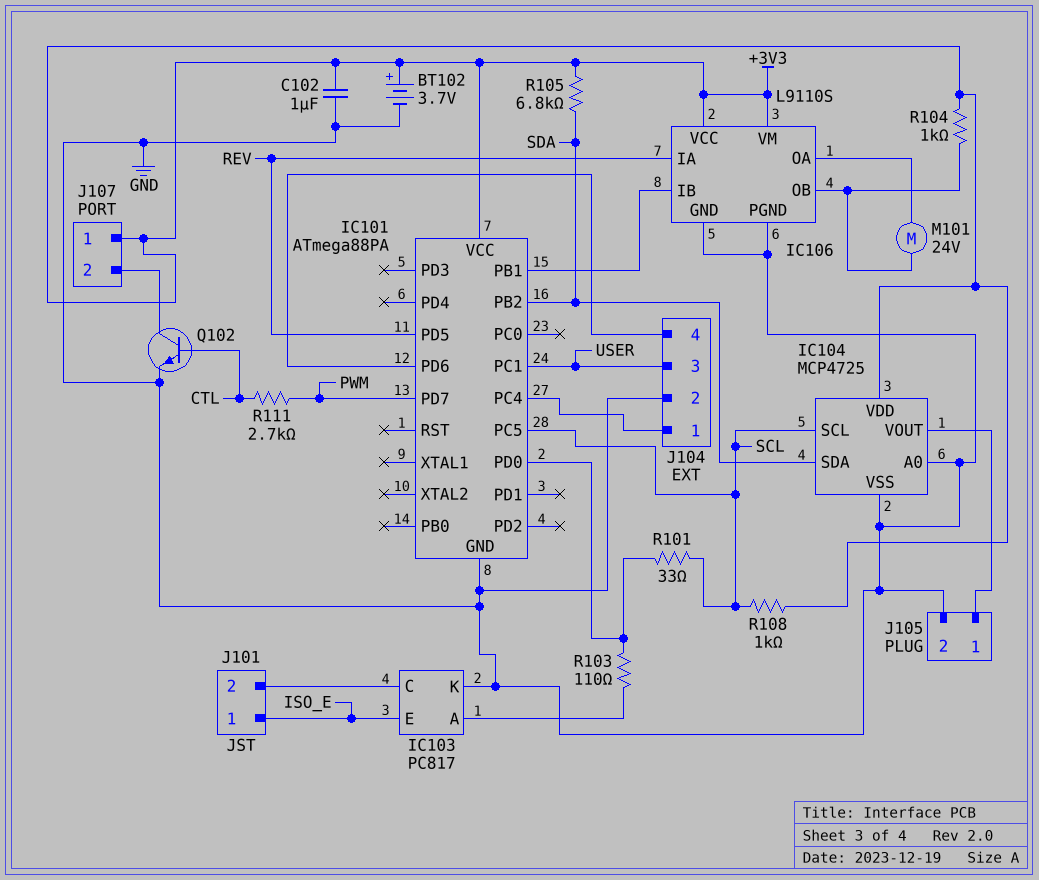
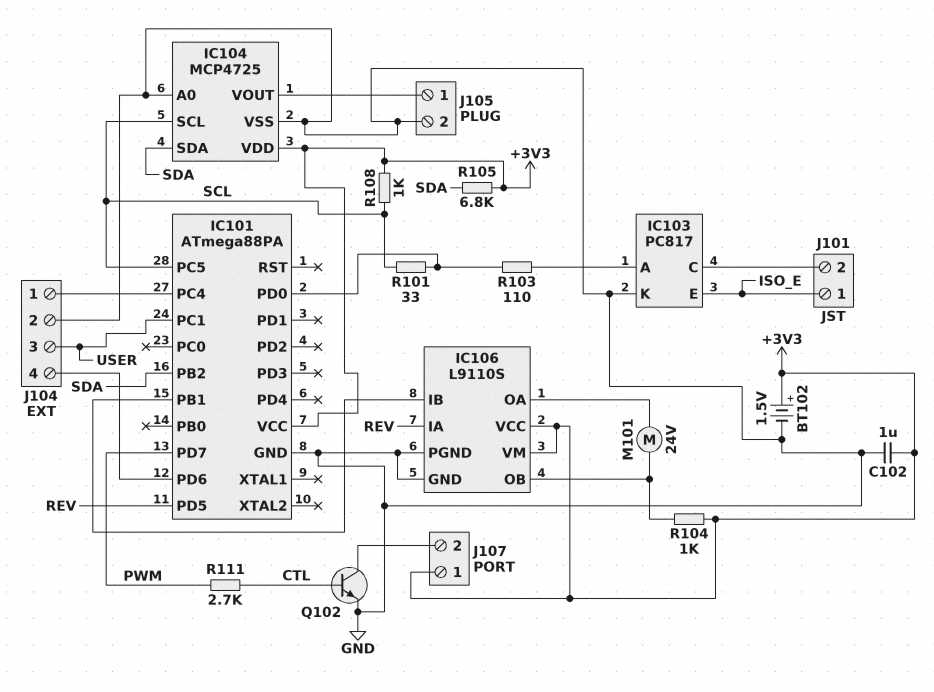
BT102: 3.7V (plus +3V3, minus GND) -> 1.5V (plus +3V3, minus GND)

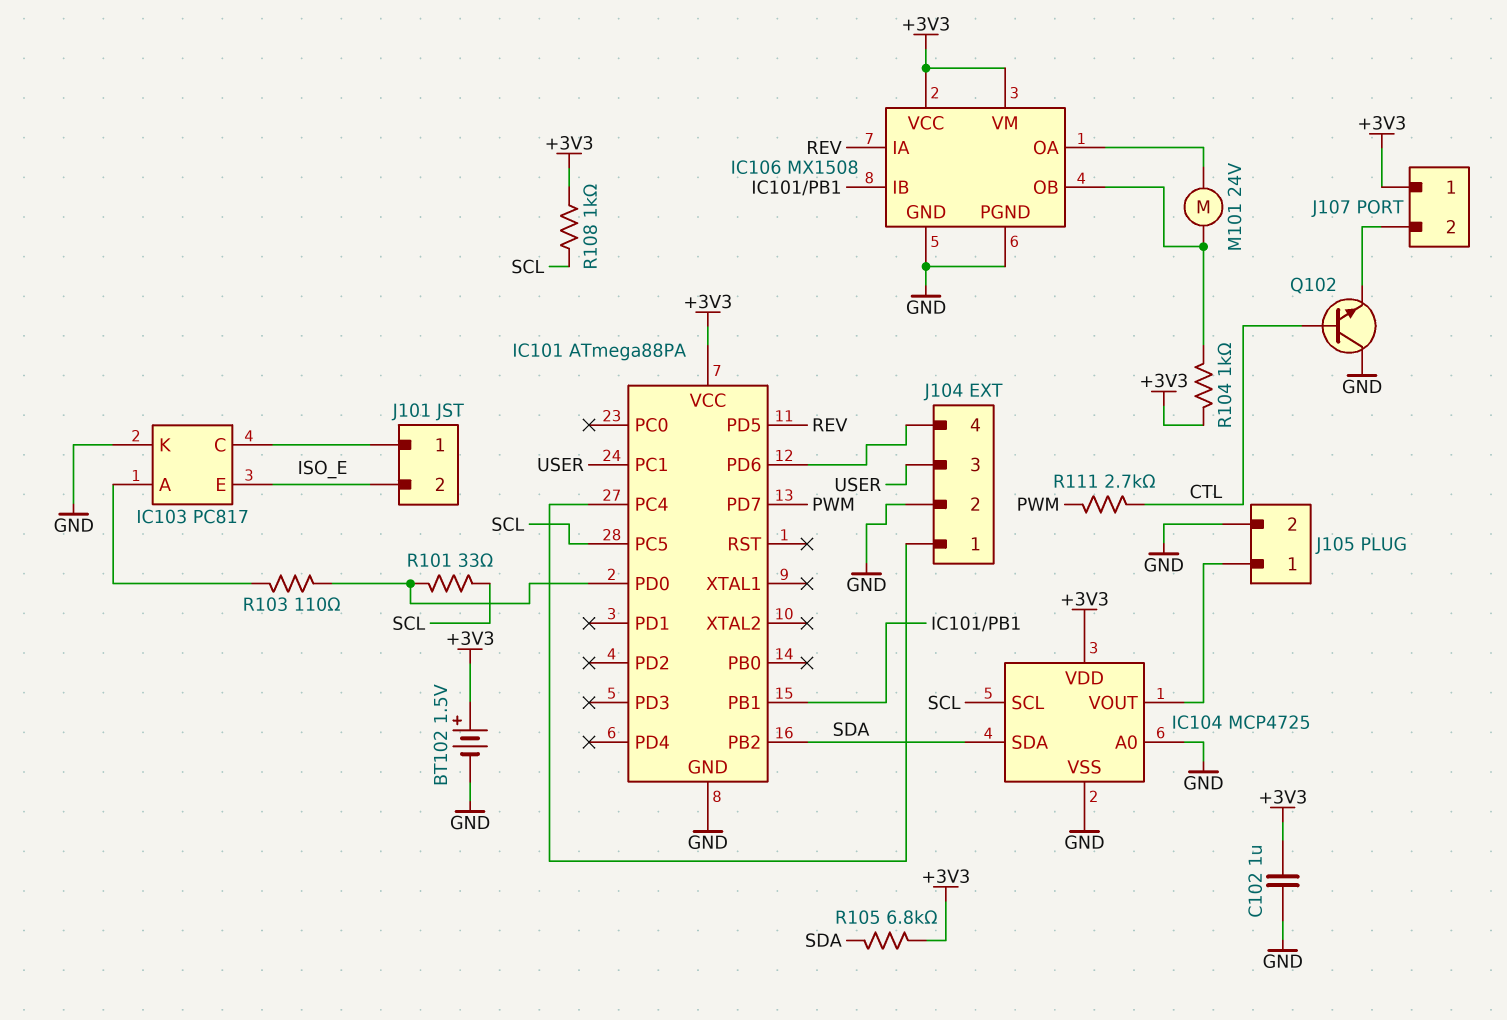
IC106: L9110S -> MX1508
J101 pin 1: ISO_E -> IC103/C
J101 pin 2: IC103/C -> ISO_E
Q102: NPN (B CTL, C J107/2, E GND) -> NPN (B CTL, C GND, E J107/2)

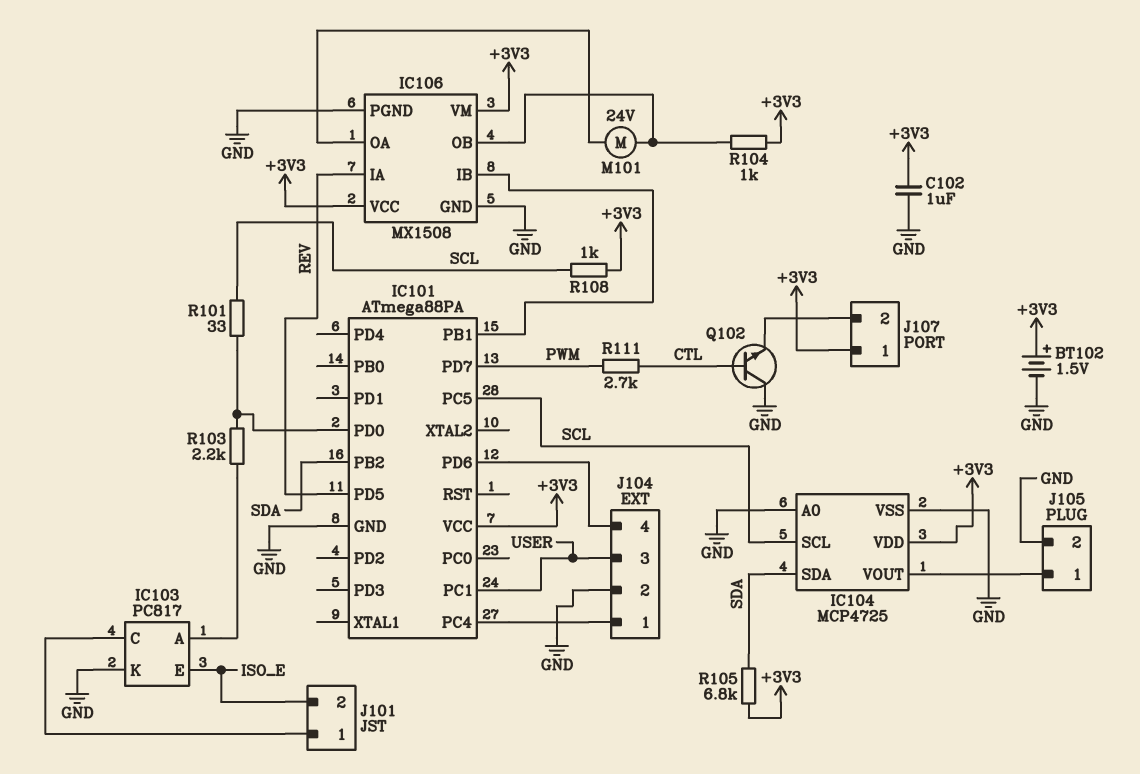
R103: 110 (IC101/PD0, IC103/A) -> 2.2k (IC101/PD0, IC103/A)

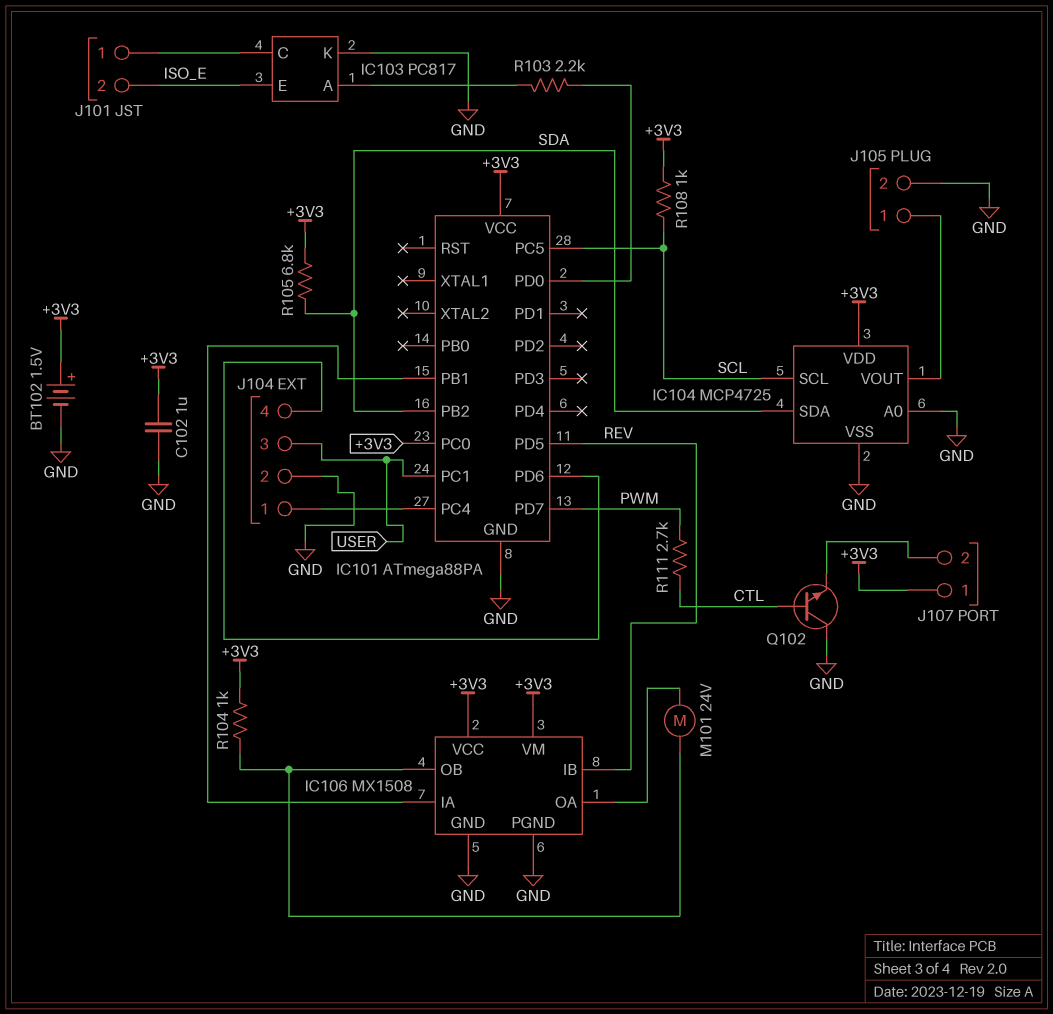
IC101 pin PC0: none -> +3V3
IC106 pin IA: REV -> IC101/PB1
IC106 pin IB: IC101/PB1 -> REV
R101: 33 (IC101/PD0, SCL) -> none

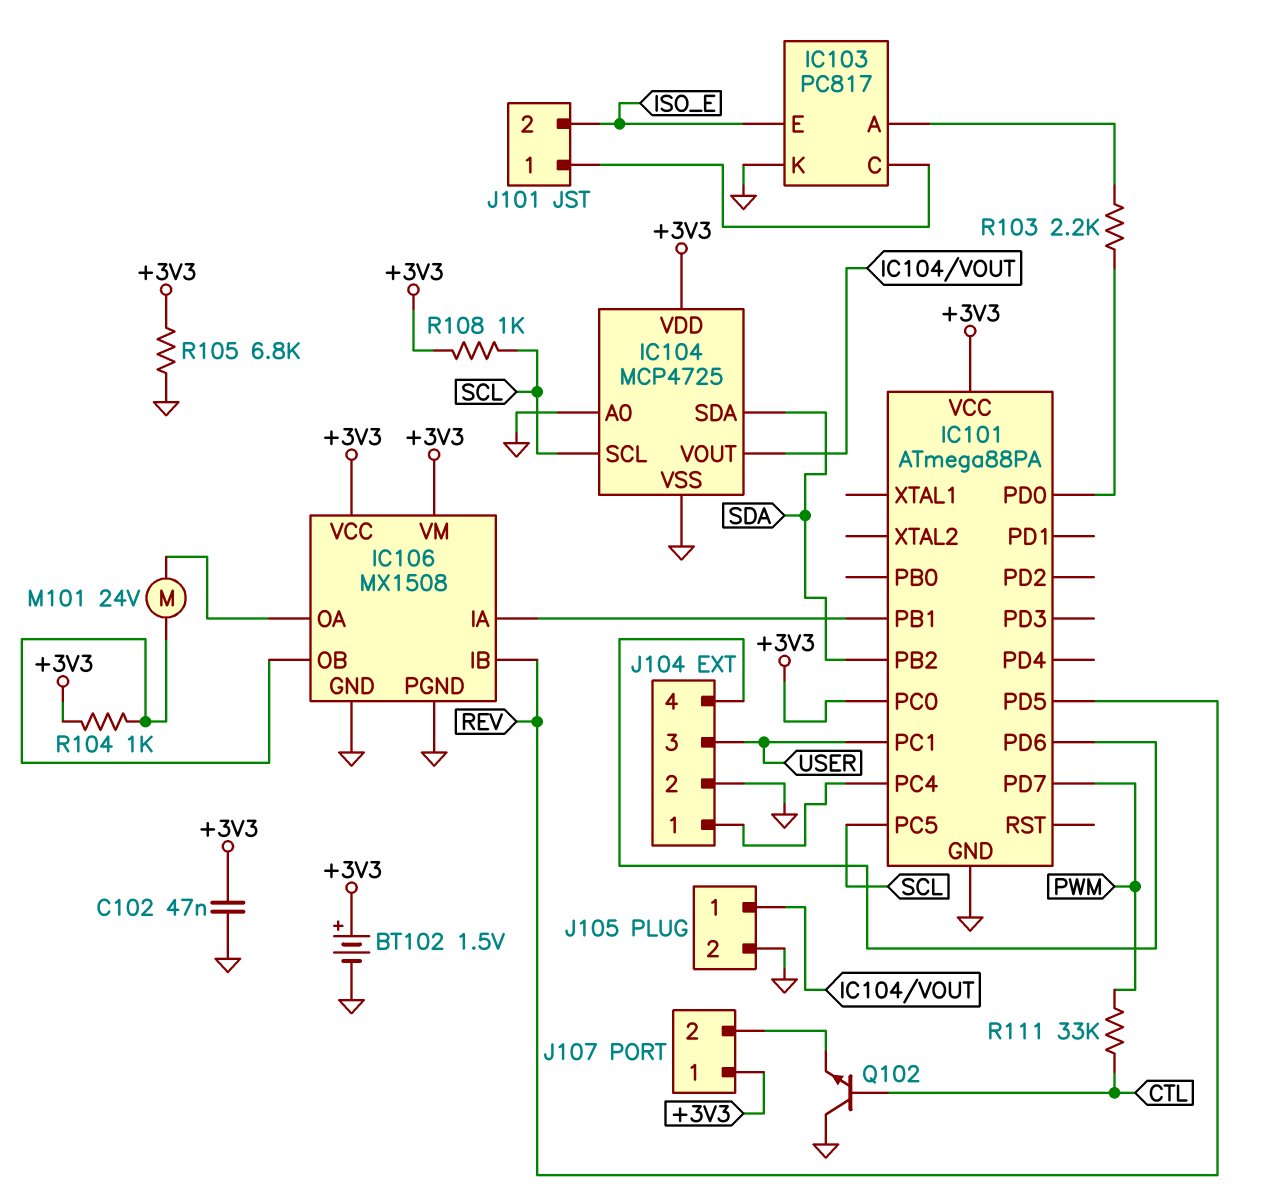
C102: 1uF (+3V3, GND) -> 47nF (+3V3, GND)
R105: 6.8k (+3V3, SDA) -> 6.8k (+3V3, GND)
R111: 2.7k (CTL, PWM) -> 33k (CTL, PWM)

